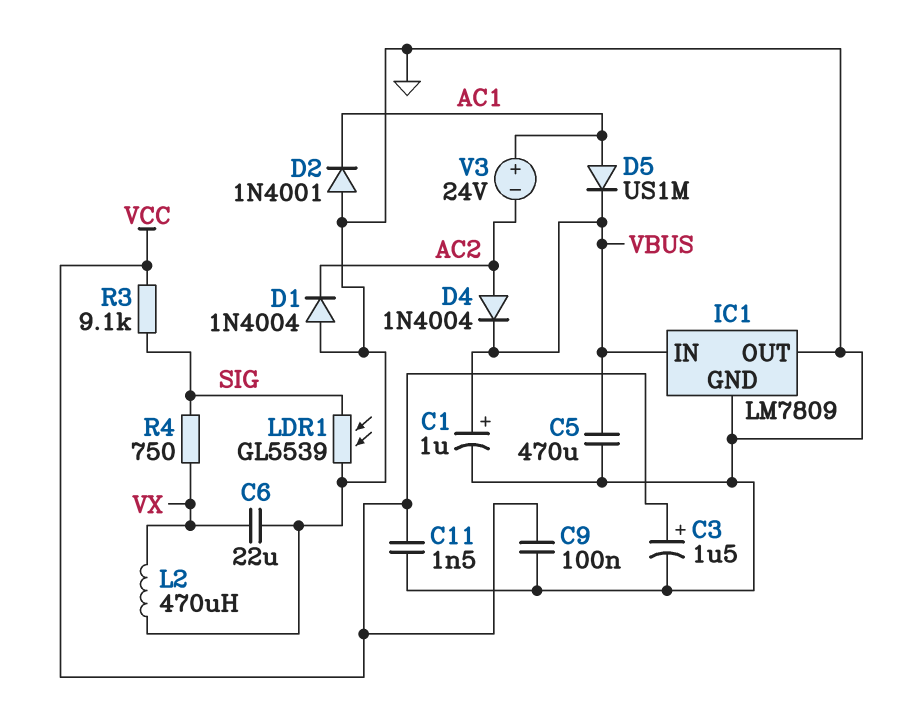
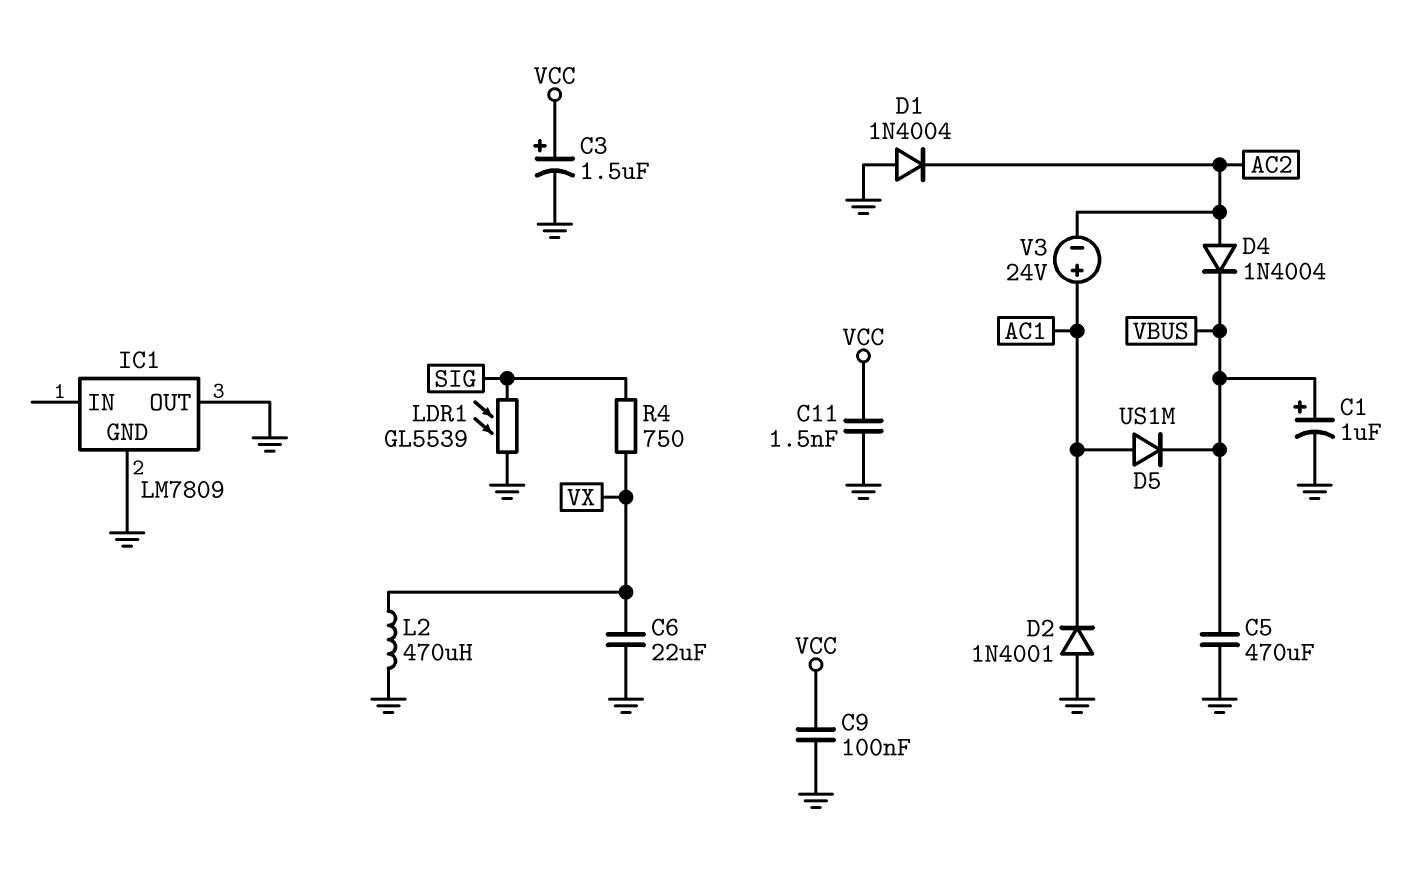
IC1 pin IN: VBUS -> none
R3: 9.1k (SIG, VCC) -> none

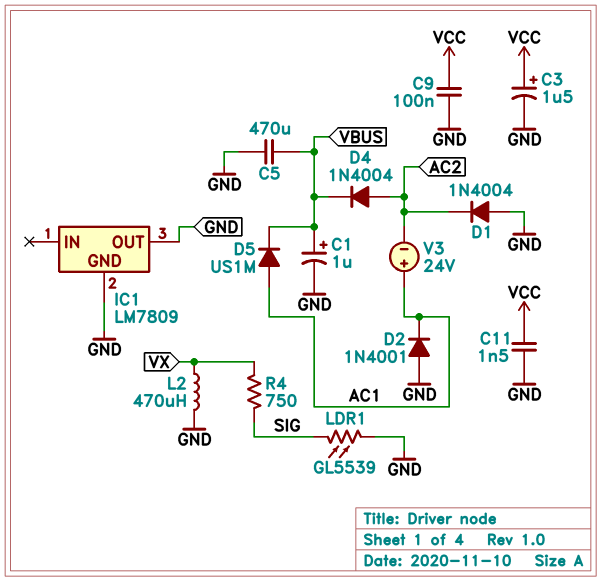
C6: 22uF (GND, VX) -> none

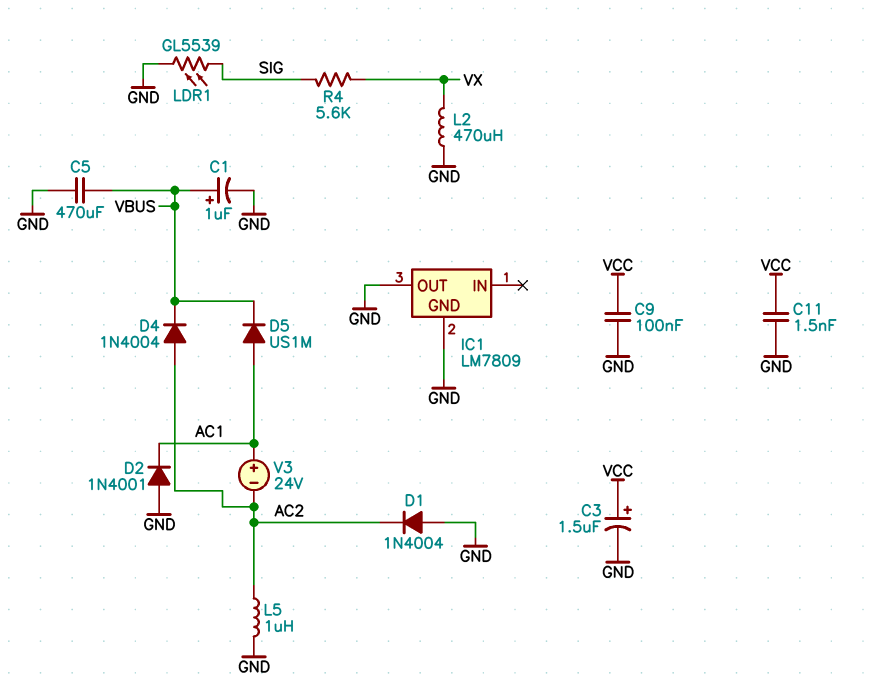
L5: none -> 1uH (AC2, GND)
R4: 750 (SIG, VX) -> 5.6k (SIG, VX)

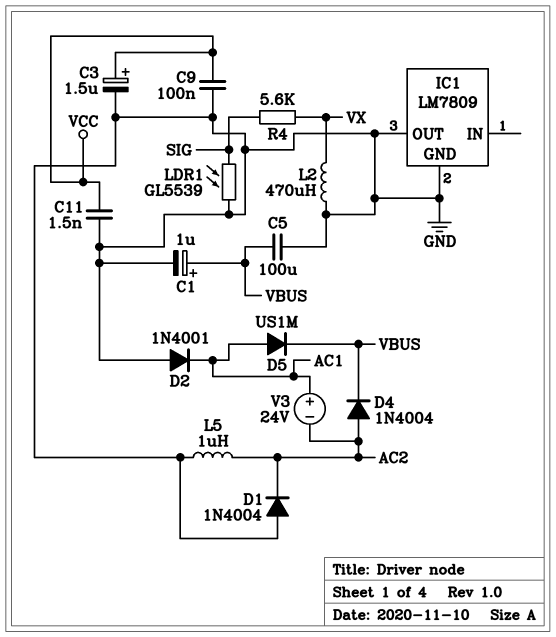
C5: 470uF (GND, VBUS) -> 100uF (GND, VBUS)

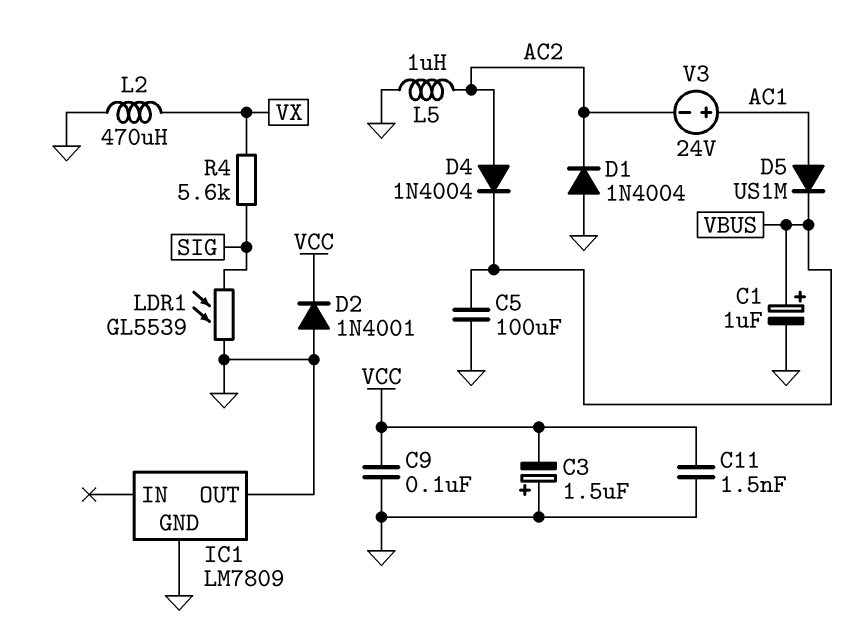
C3: 1.5uF (plus VCC, minus GND) -> 1.5uF (plus GND, minus VCC)
D2: diode 1N4001 (A GND, K AC1) -> diode 1N4001 (A GND, K VCC)

